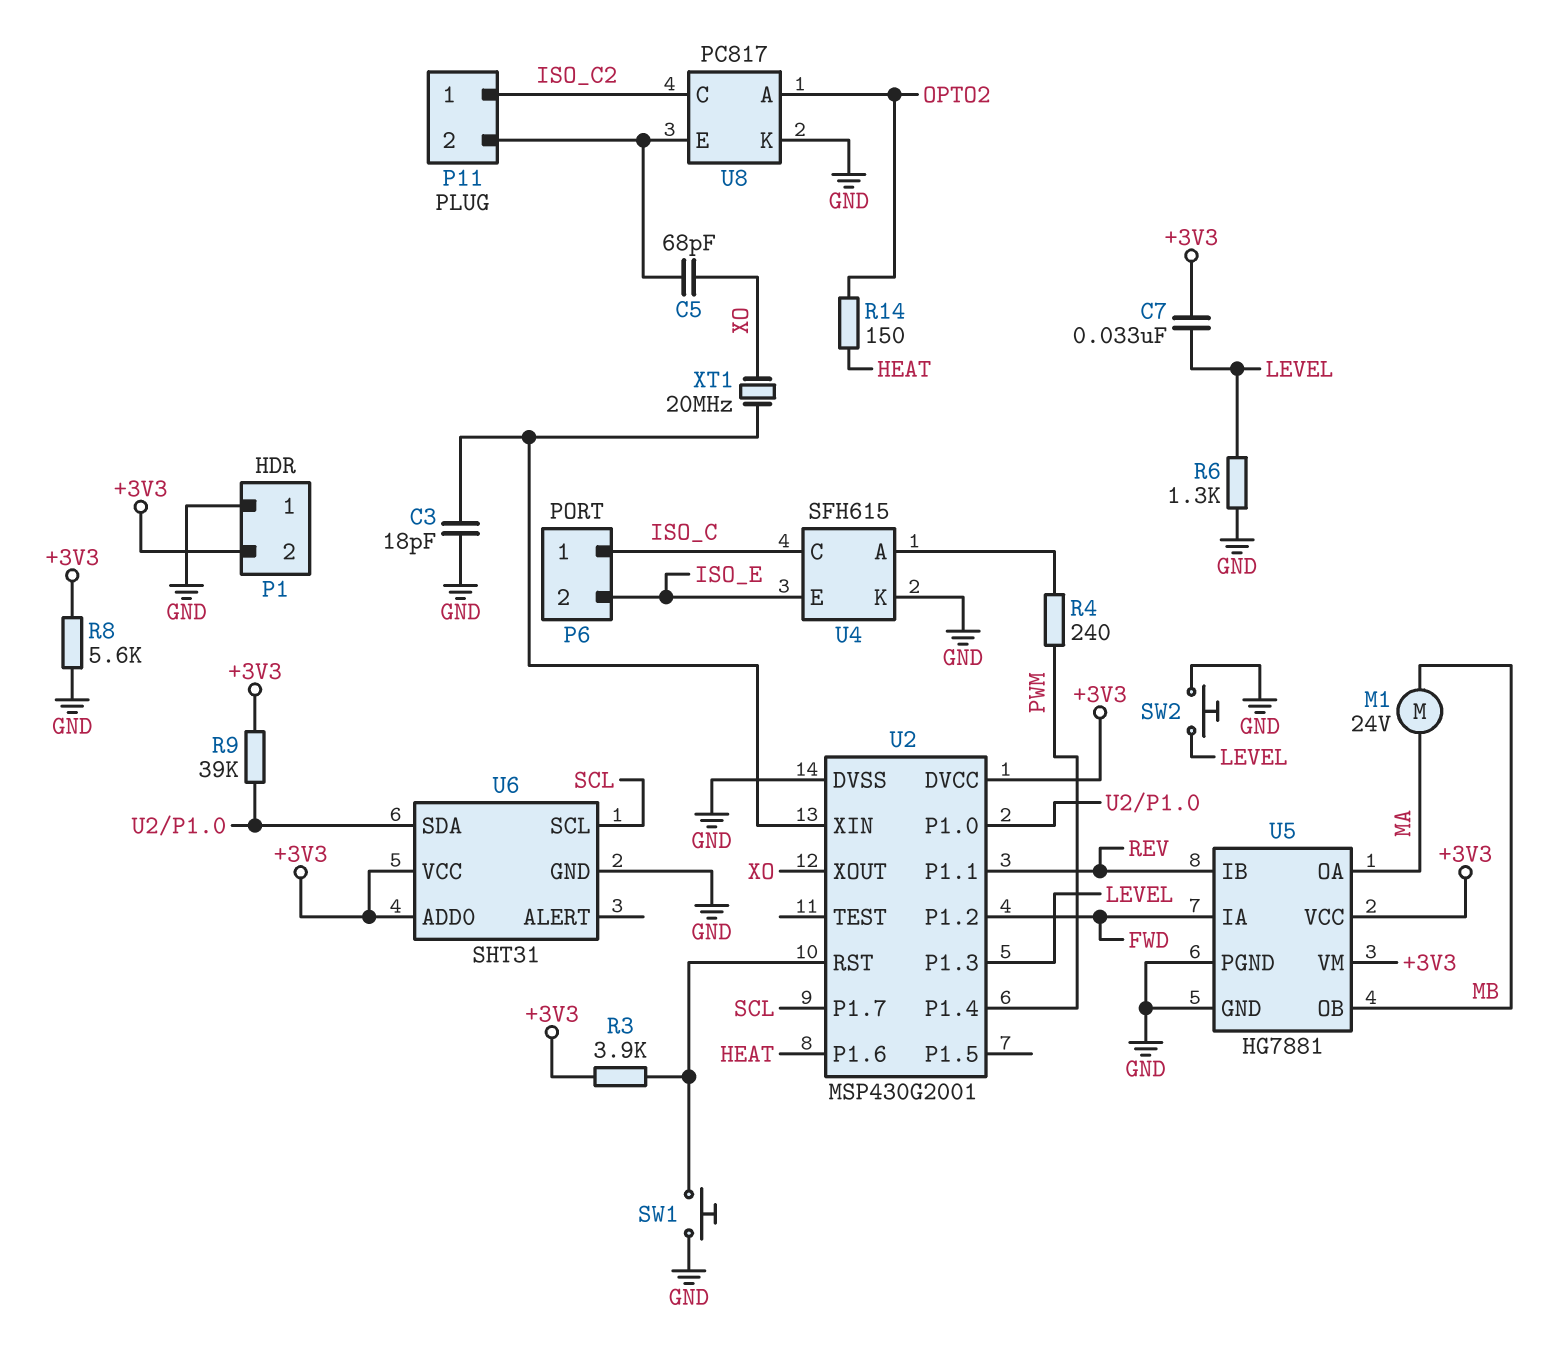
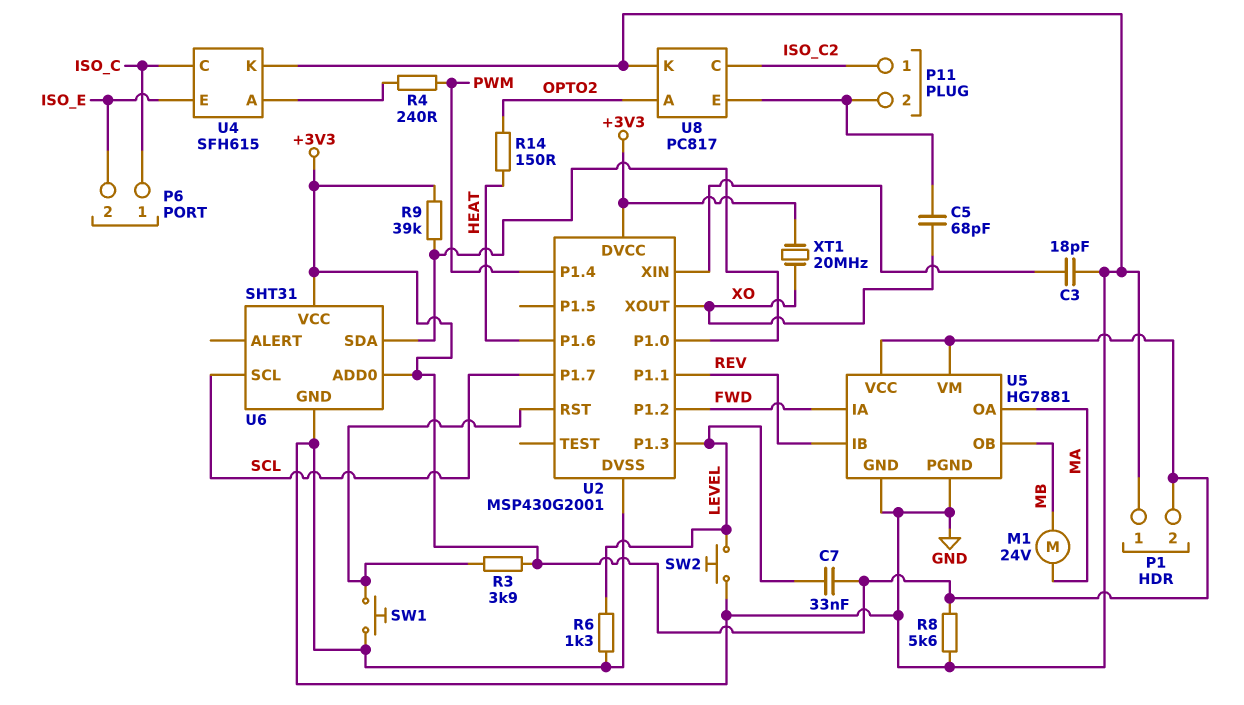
XT1: 20MHz (U2/XIN, XO) -> 20MHz (+3V3, XO)

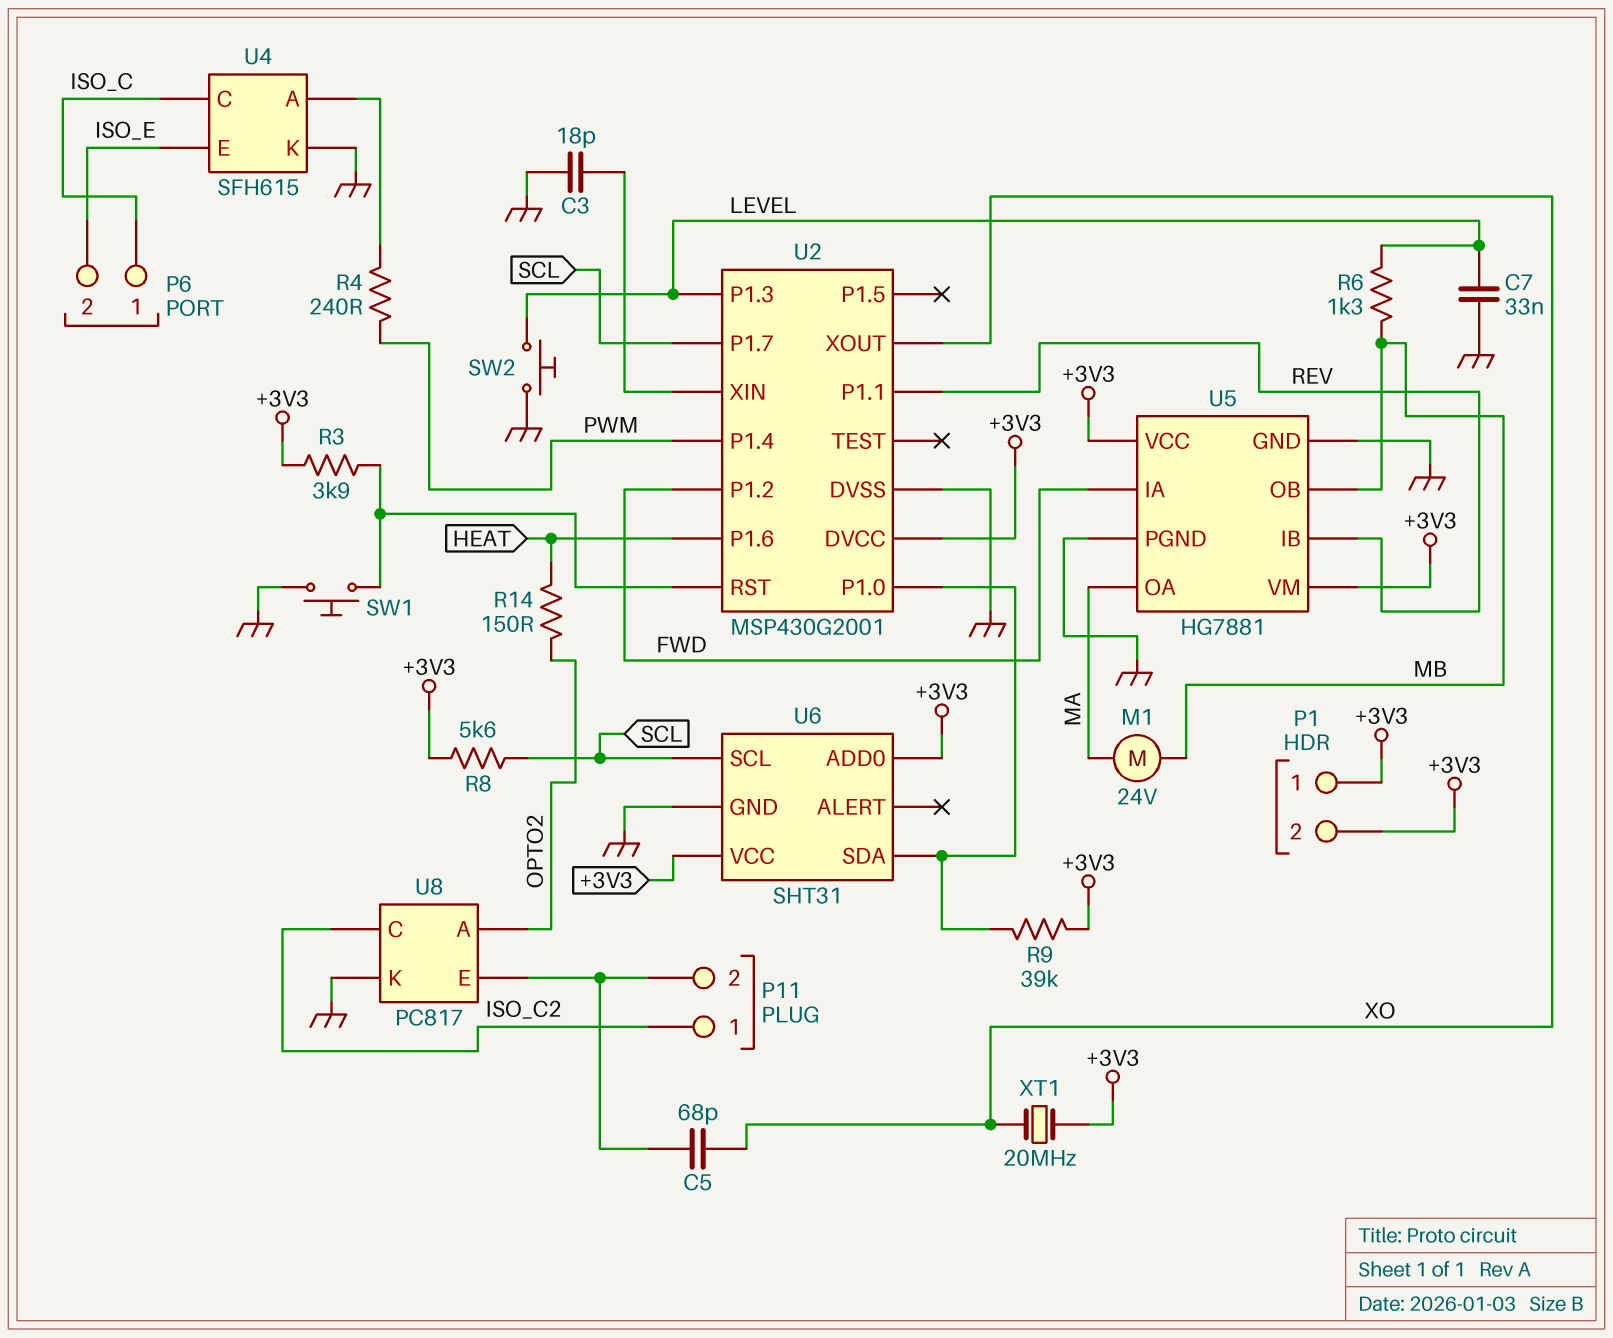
C7: 33nF (+3V3, LEVEL) -> 33nF (GND, LEVEL)
P1 pin 1: GND -> +3V3
R6: 1.3k (GND, LEVEL) -> 1.3k (LEVEL, MB)
R8: 5.6k (+3V3, GND) -> 5.6k (+3V3, SCL)

